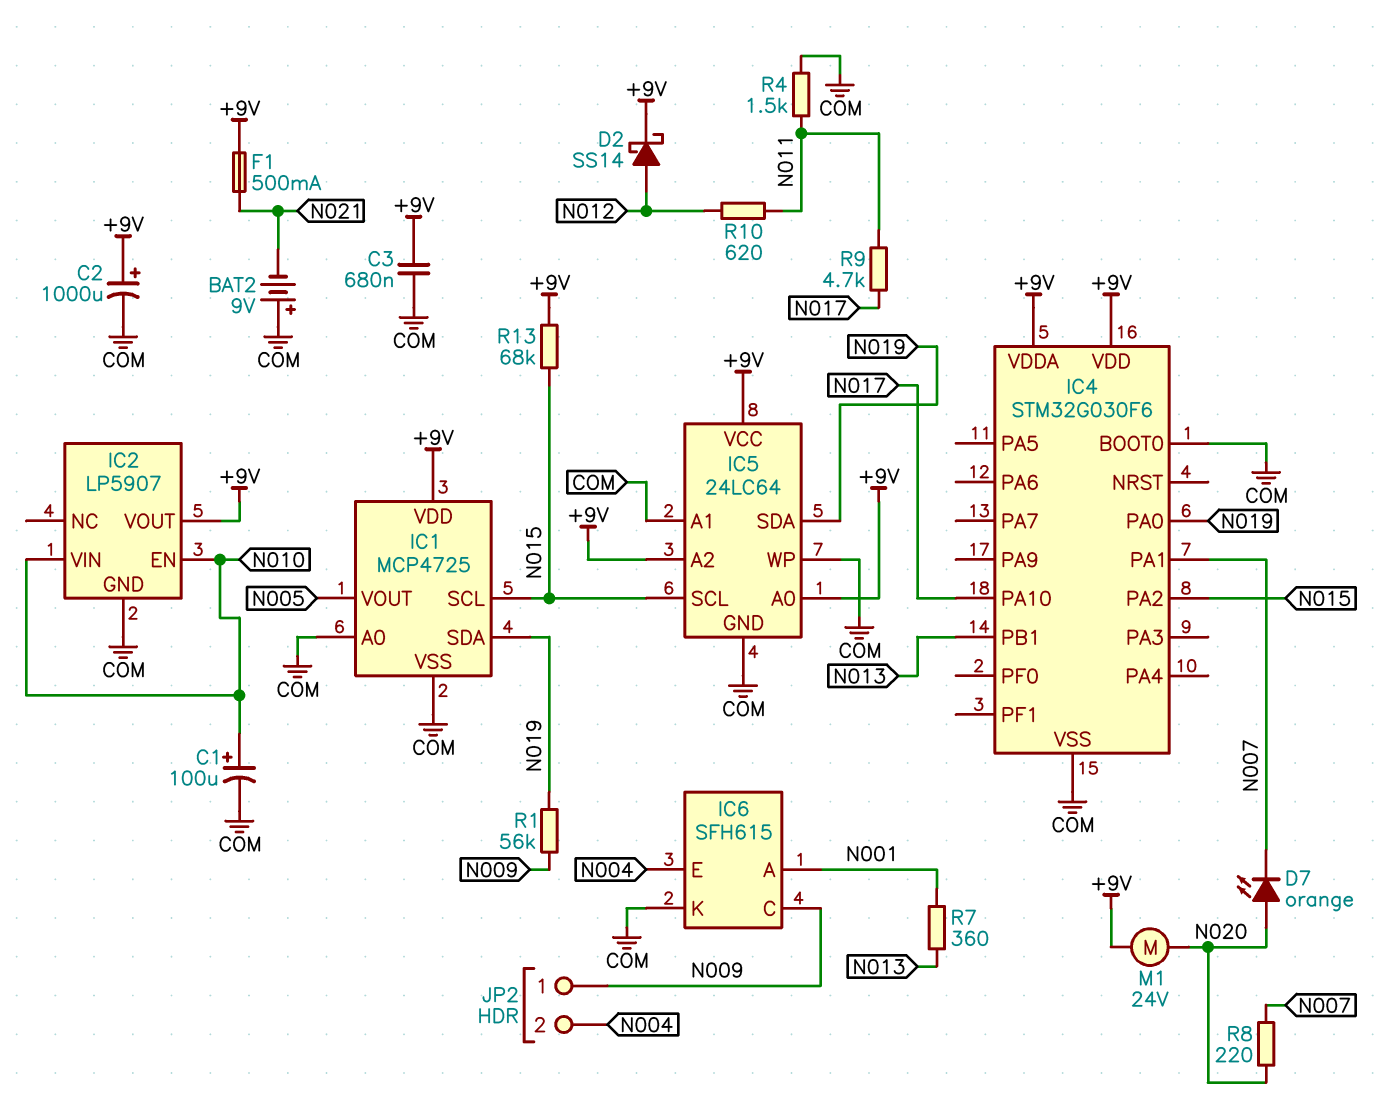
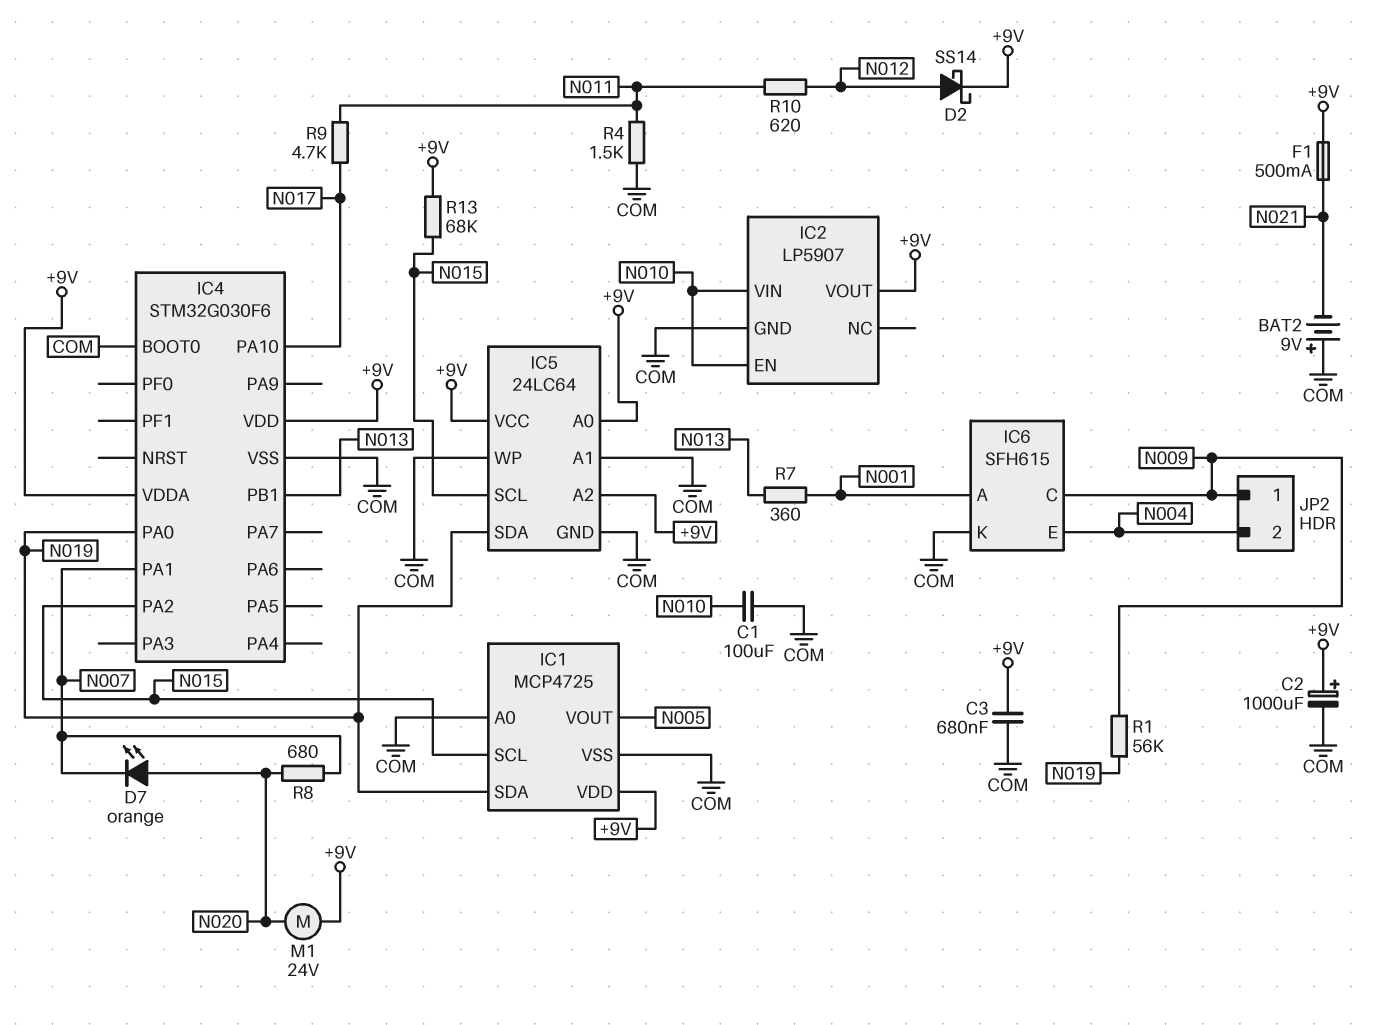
C1: 100uF (plus N010, minus COM) -> 100uF (COM, N010)
R8: 220 (N007, N020) -> 680 (N007, N020)

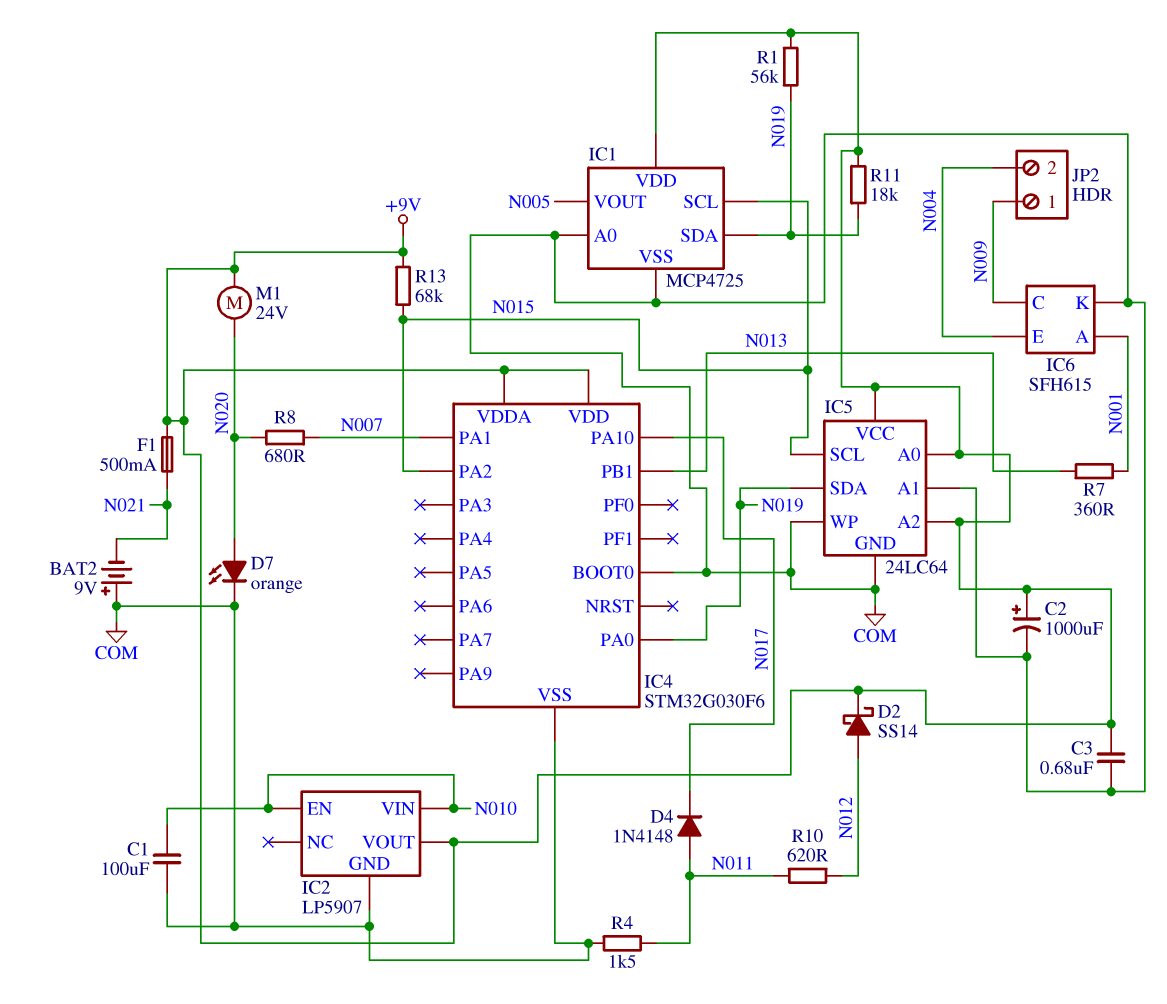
D4: none -> diode 1N4148 (A N011, K N017)
D7: LED orange (A N020, K N007) -> LED orange (A N020, K COM)
R1: 56k (N009, N019) -> 56k (+9V, N019)
R9: 4.7k (N011, N017) -> none
R11: none -> 18k (+9V, N019)

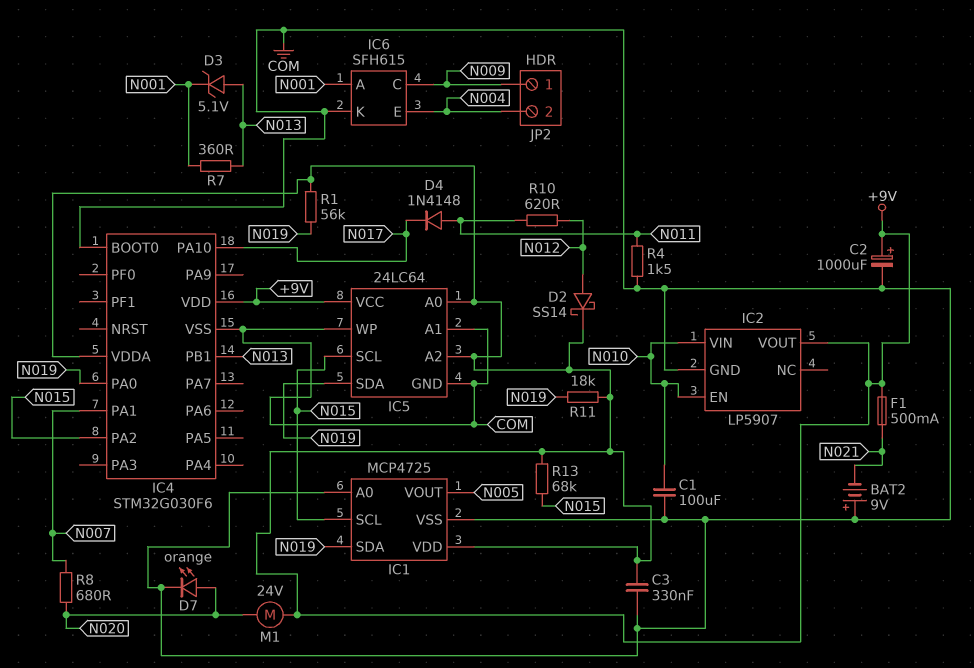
C3: 680nF (+9V, COM) -> 330nF (+9V, COM)
D3: none -> zener 5.1V (A N013, K N001)

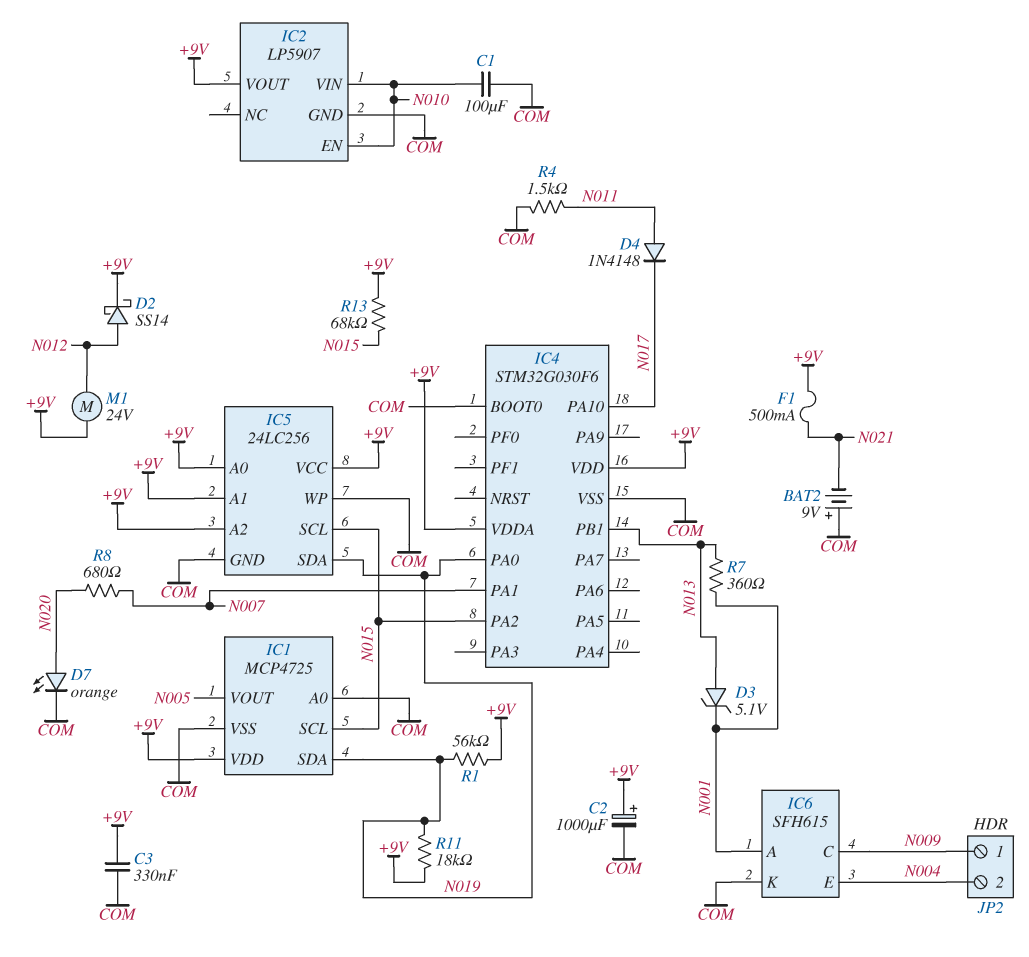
IC5: 24LC64 -> 24LC256
IC5 pin A1: COM -> +9V
M1: motor 24V (+9V, N020) -> motor 24V (+9V, N012)
R10: 620 (N011, N012) -> none

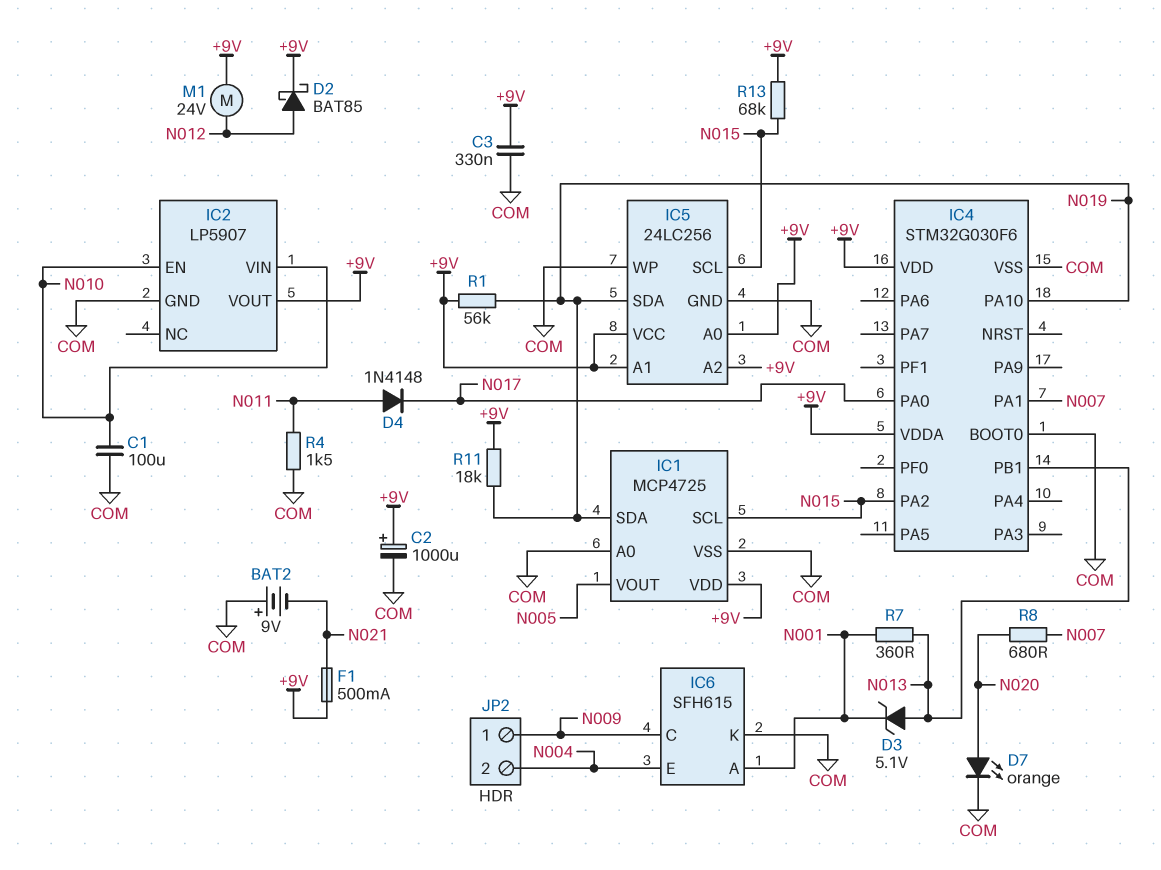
D2: schottky SS14 (A N012, K +9V) -> schottky BAT85 (A N012, K +9V)
IC4 pin PA0: N019 -> N017
IC4 pin PA10: N017 -> N019

